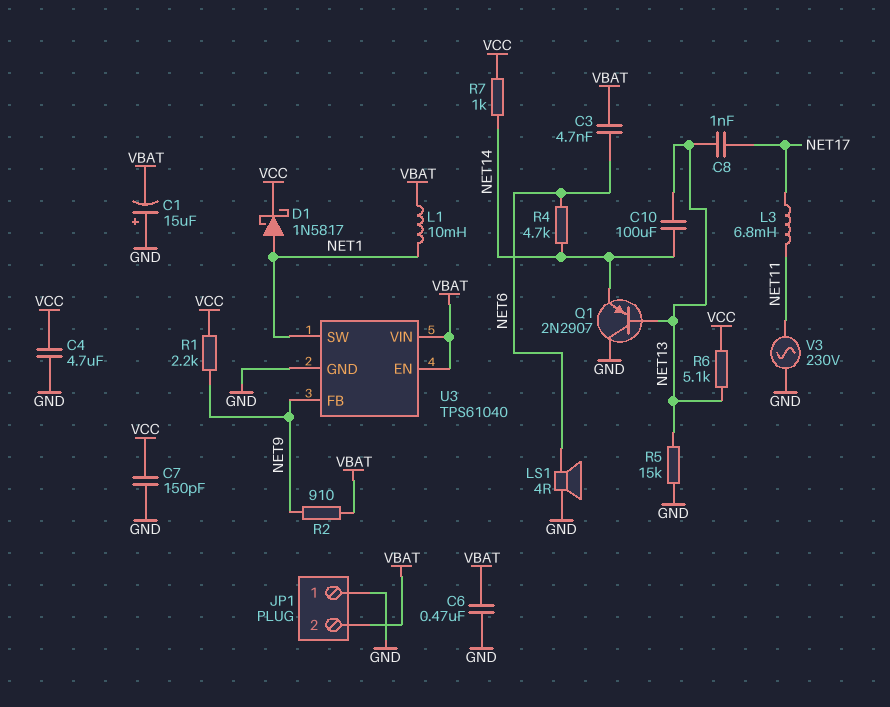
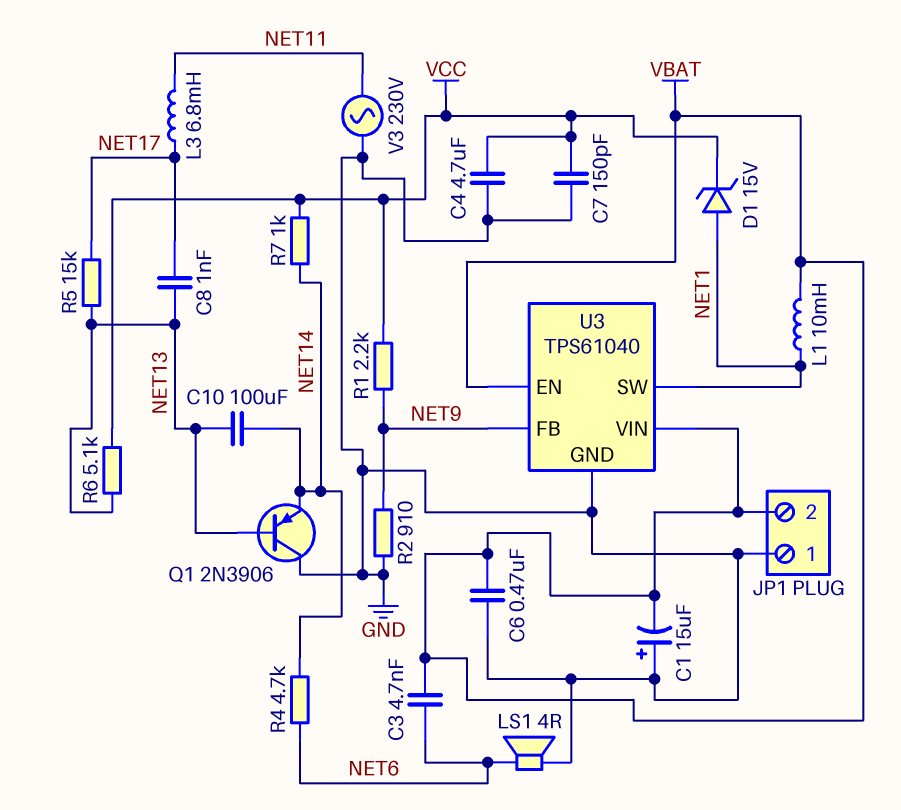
D1: schottky 1N5817 (A NET1, K VCC) -> zener 15V (A NET1, K VCC)
Q1: PNP 2N2907 (B NET13, C GND, E NET14) -> PNP 2N3906 (B NET13, C GND, E NET14)
R2: 910 (NET9, VBAT) -> 910 (GND, NET9)
R5: 15k (GND, NET13) -> 15k (NET13, NET17)

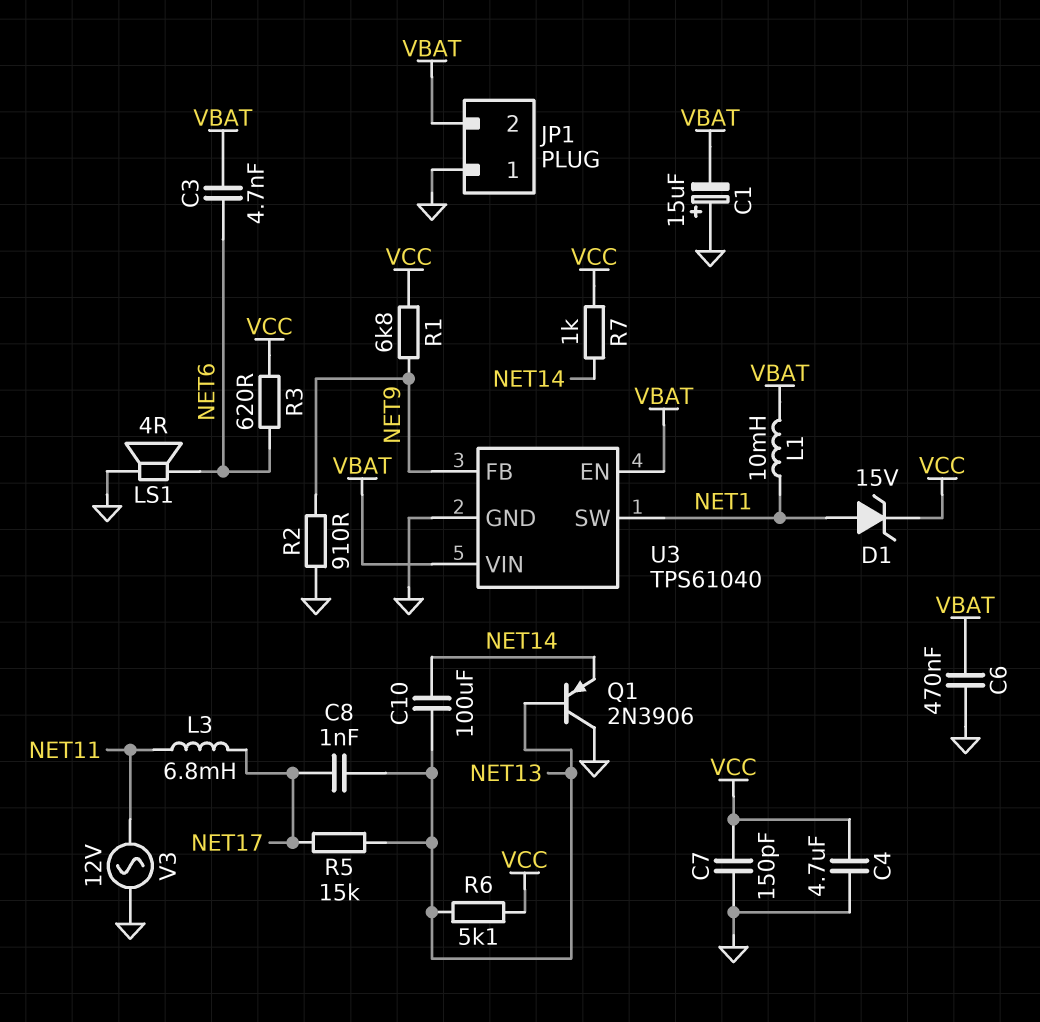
R1: 2.2k (NET9, VCC) -> 6.8k (NET9, VCC)
R3: none -> 620 (NET6, VCC)
R4: 4.7k (NET6, NET14) -> none
V3: AC 230V (GND, NET11) -> AC 12V (GND, NET11)

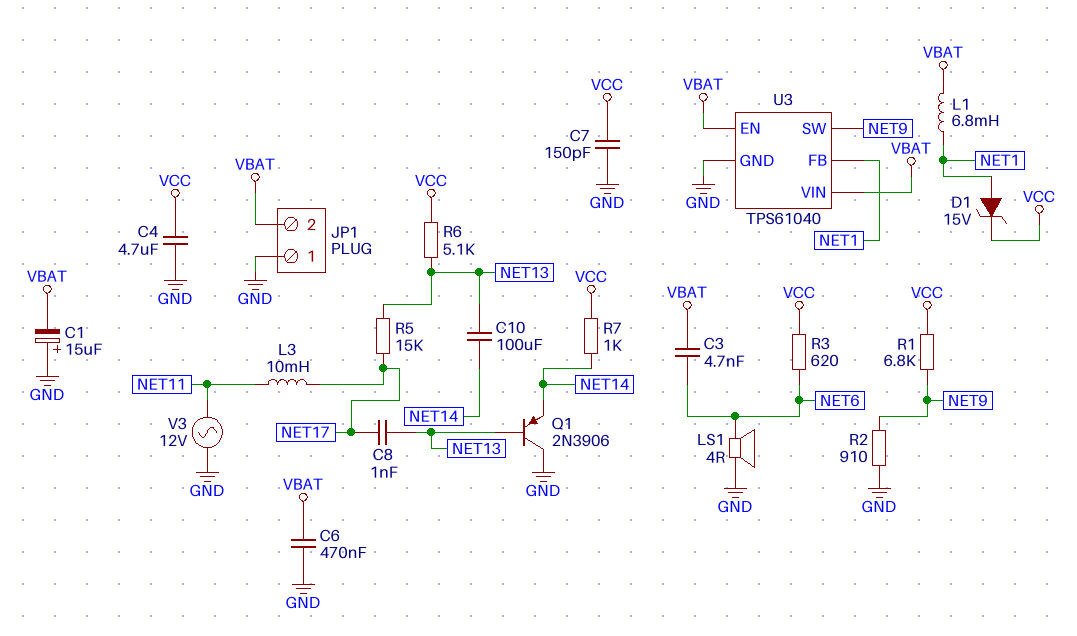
L1: 10mH (NET1, VBAT) -> 6.8mH (NET1, VBAT)
L3: 6.8mH (NET11, NET17) -> 10mH (NET11, NET17)
U3 pin FB: NET9 -> NET1
U3 pin SW: NET1 -> NET9

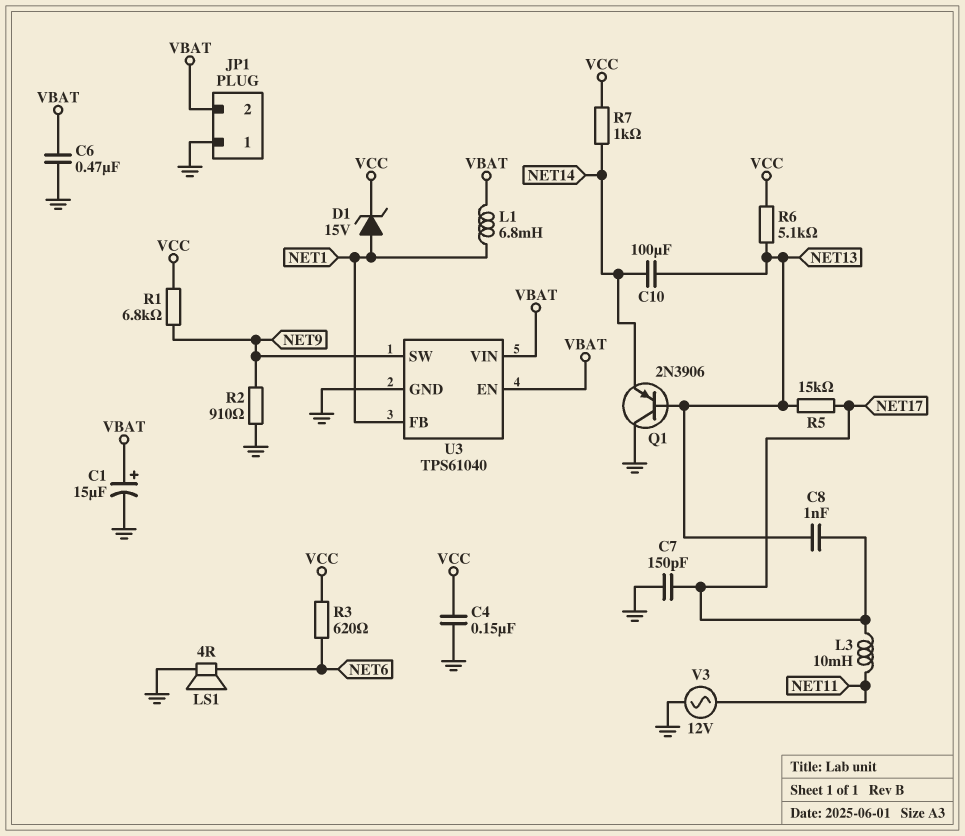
C1: 15uF (plus GND, minus VBAT) -> 15uF (plus VBAT, minus GND)
C3: 4.7nF (NET6, VBAT) -> none
C4: 4.7uF (GND, VCC) -> 150nF (GND, VCC)
C7: 150pF (GND, VCC) -> 150pF (GND, NET17)

